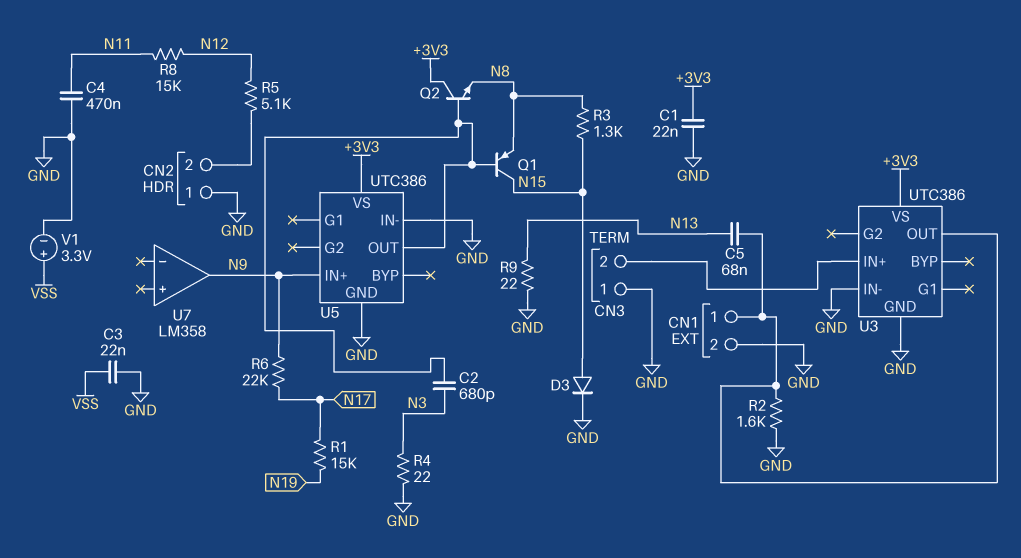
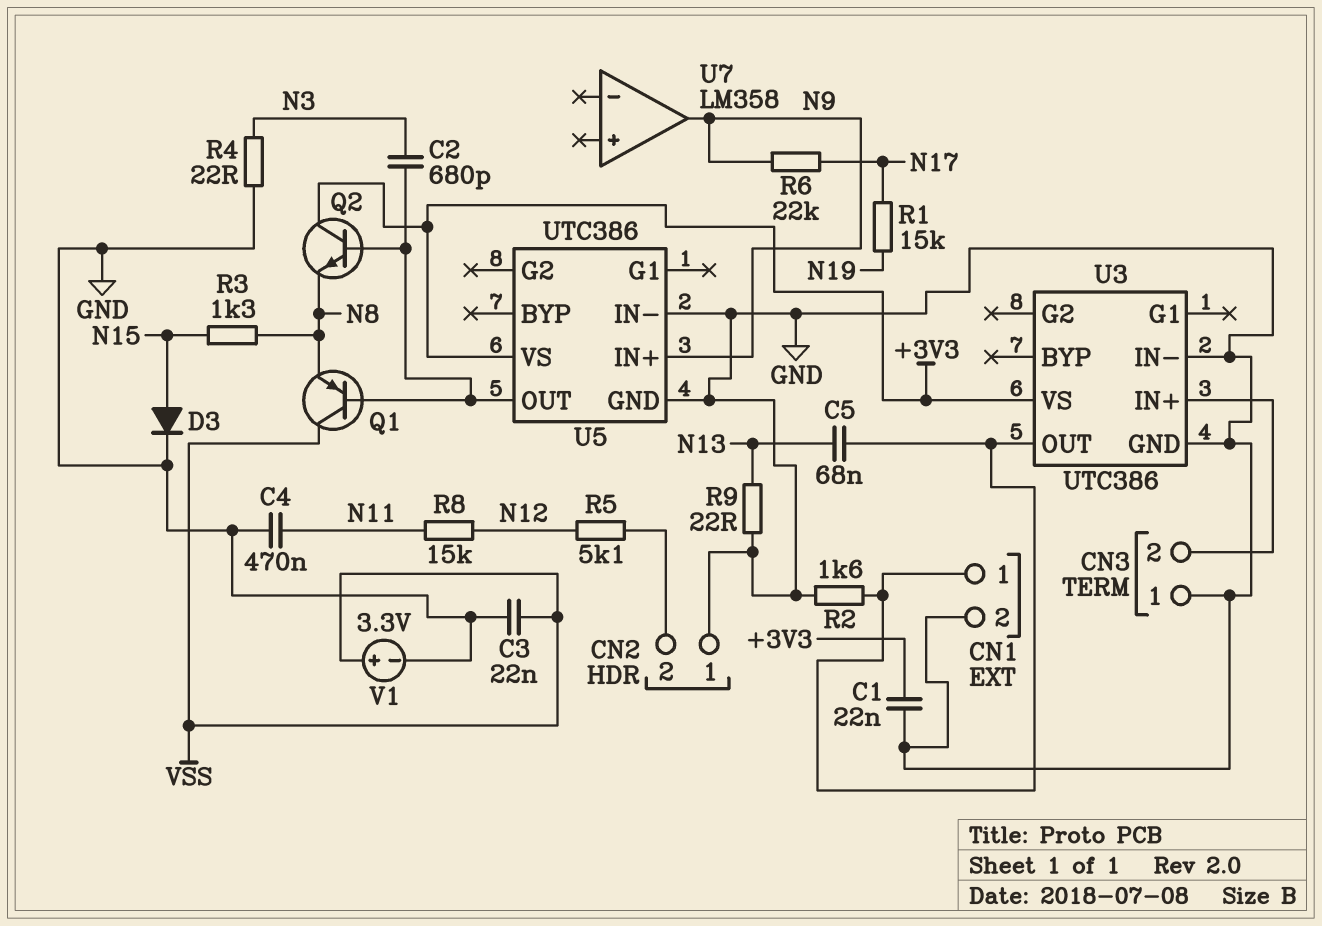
Q1: PNP (B U5/OUT, C N15, E N8) -> PNP (B U5/OUT, C VSS, E N8)

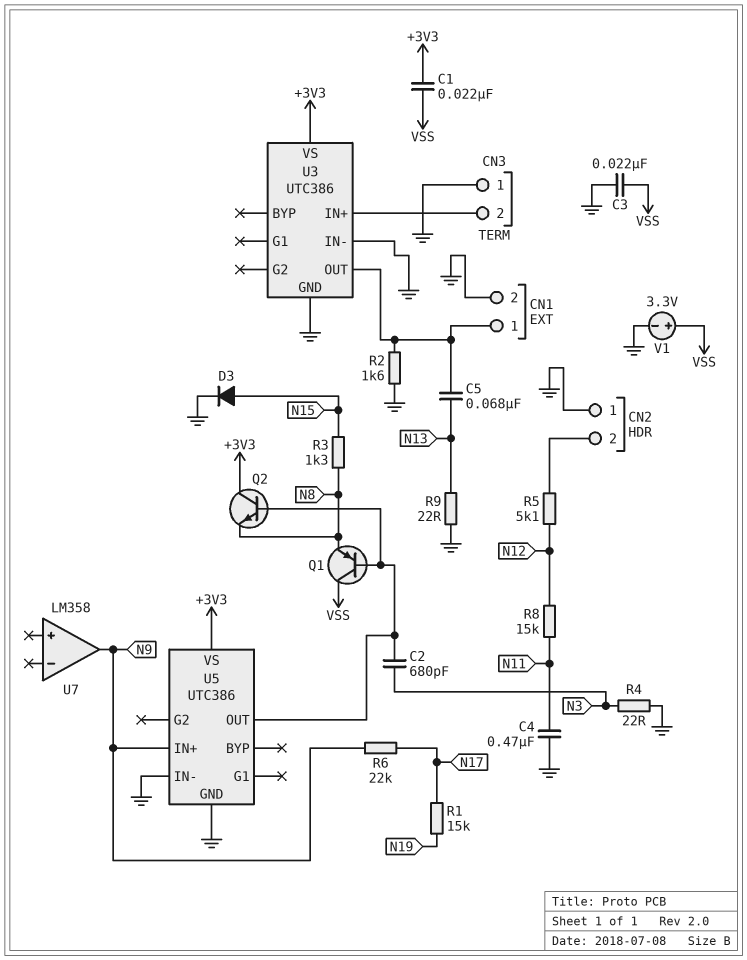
C1: 22nF (+3V3, GND) -> 22nF (+3V3, VSS)

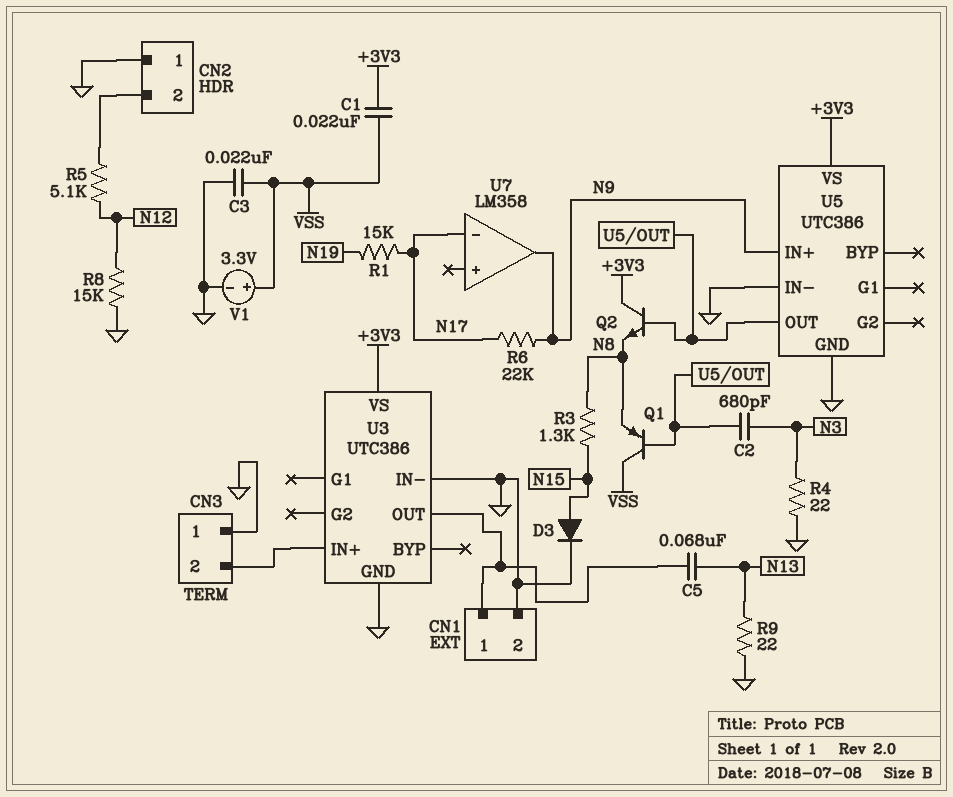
C4: 470nF (GND, N11) -> none
R2: 1.6k (CN1/1, GND) -> none
R8: 15k (N11, N12) -> 15k (GND, N12)
U7 pin in-: none -> N17

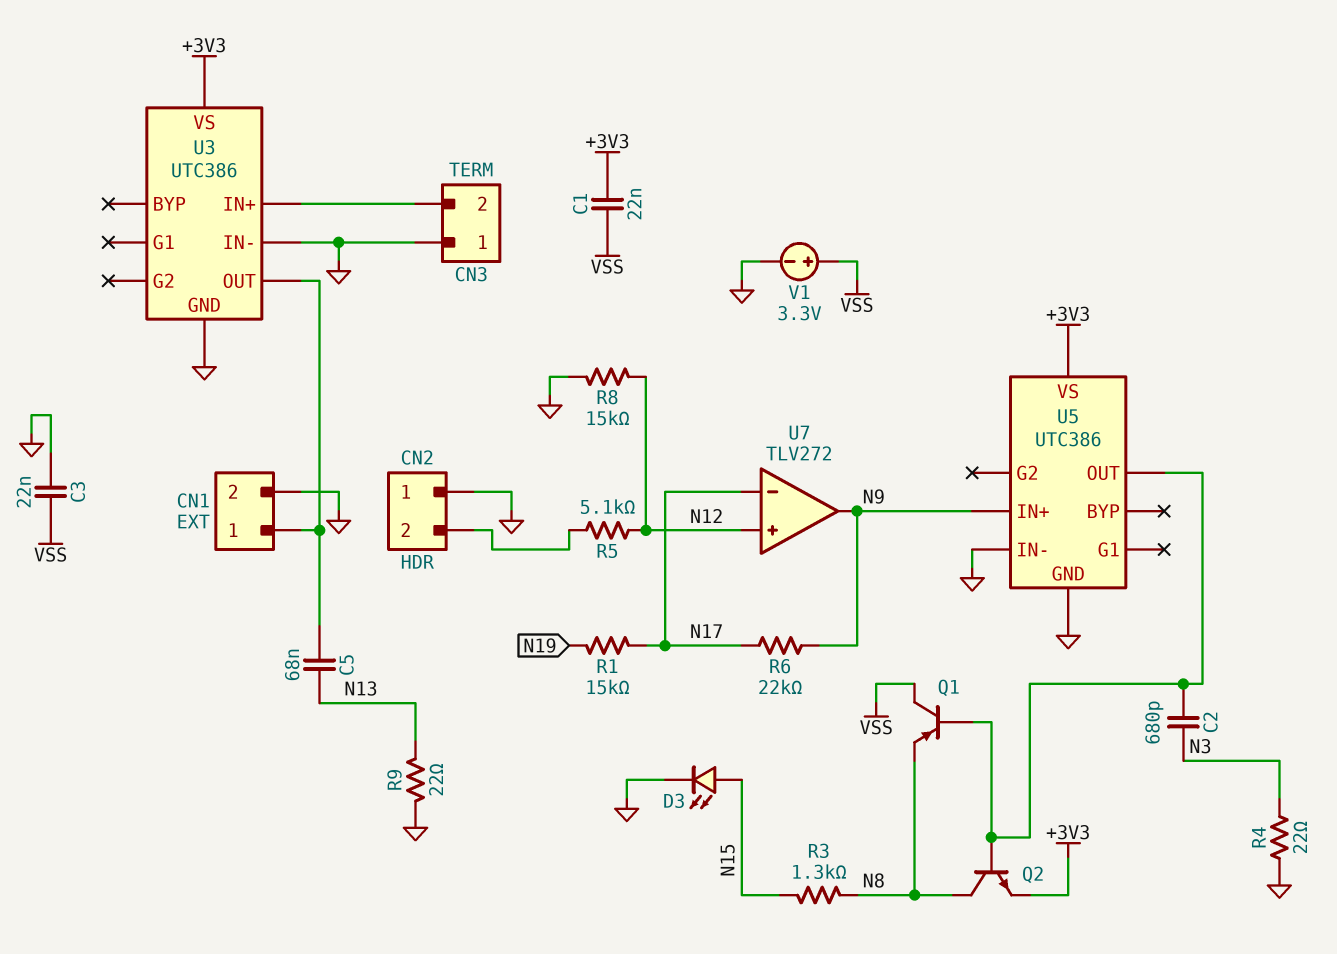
D3: diode (A N15, K GND) -> LED (A N15, K GND)
Q2: NPN (B U5/OUT, C +3V3, E N8) -> NPN (B U5/OUT, C N8, E +3V3)
U7: LM358 -> TLV272
U7 pin in+: none -> N12

